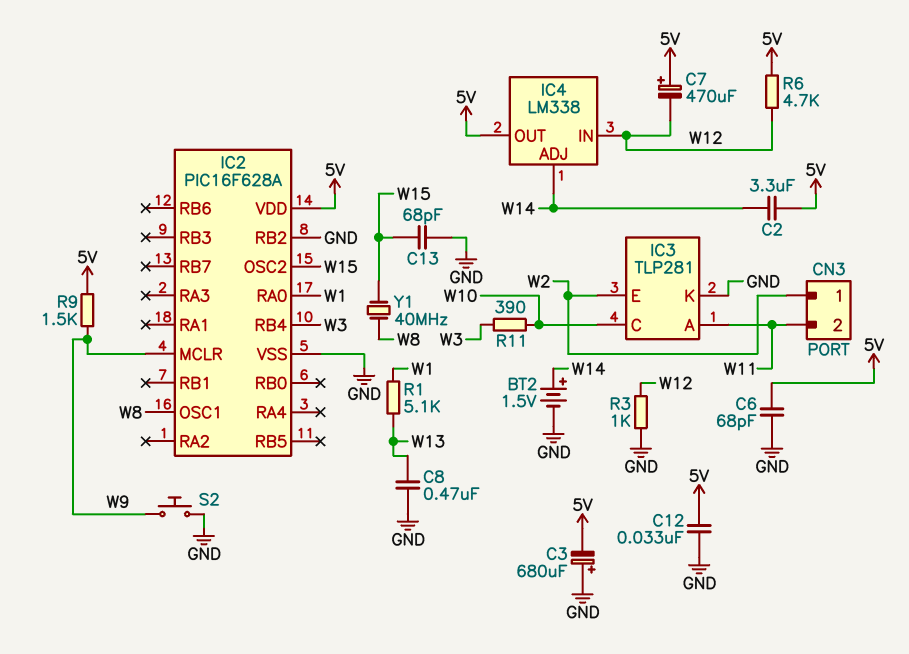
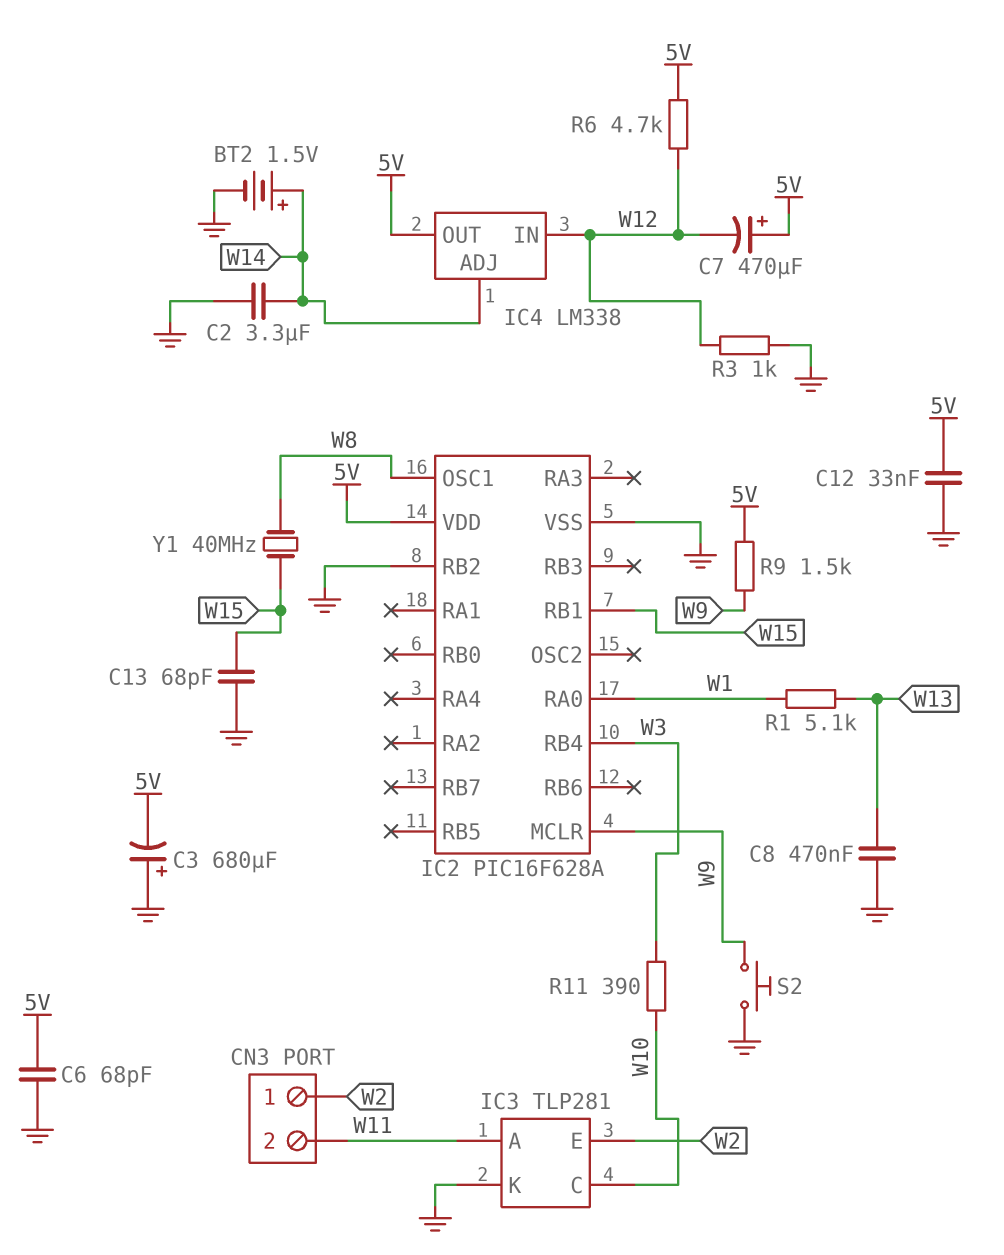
C2: 3.3uF (5V, W14) -> 3.3uF (GND, W14)
IC2 pin OSC2: W15 -> none
IC2 pin RB1: none -> W15

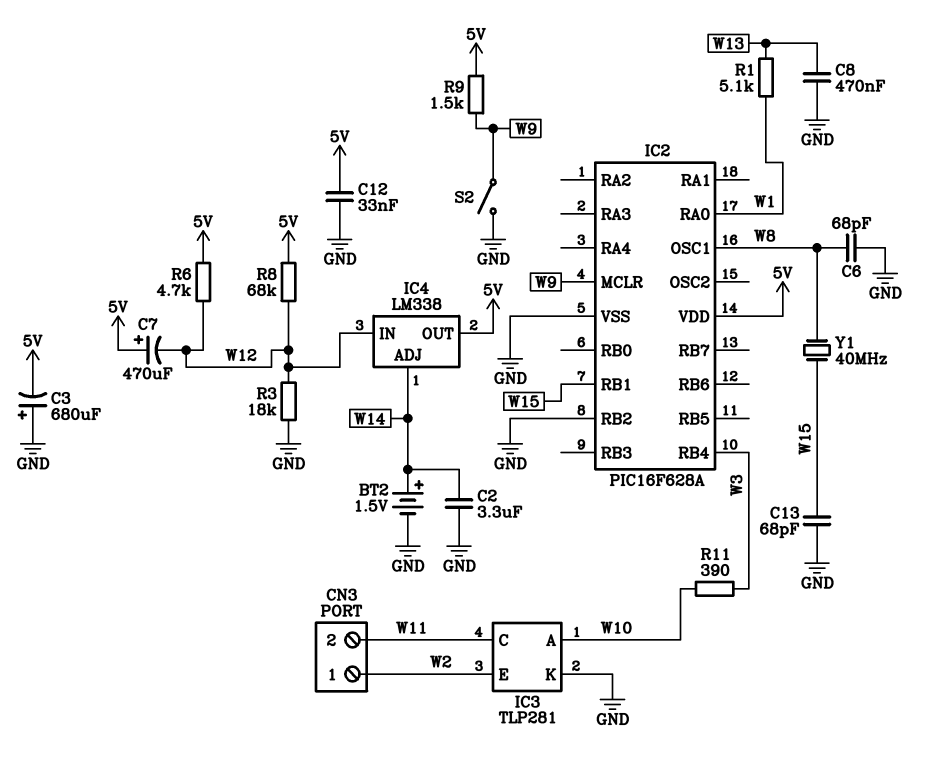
C6: 68pF (5V, GND) -> 68pF (GND, W8)
IC3 pin A: W11 -> W10
IC3 pin C: W10 -> W11
R3: 1k (GND, W12) -> 18k (GND, W12)
R8: none -> 68k (5V, W12)
S2: button (GND, W9) -> switch (GND, W9)

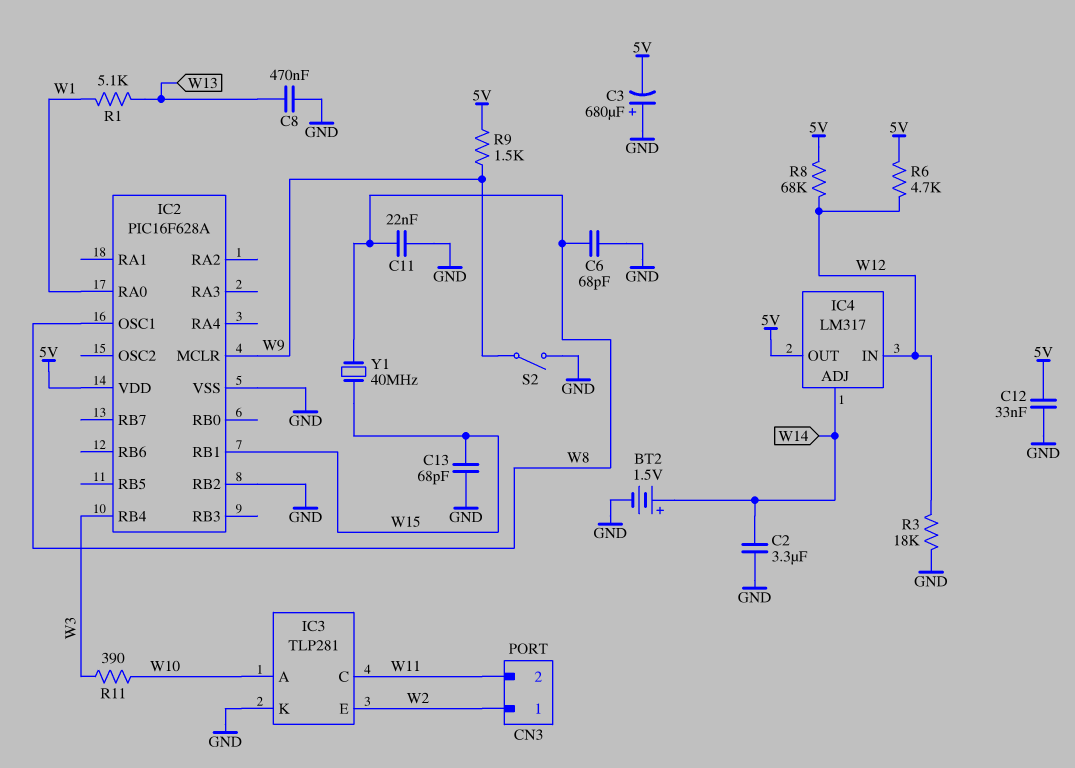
C7: 470uF (plus 5V, minus W12) -> none
C11: none -> 22nF (GND, W8)
IC4: LM338 -> LM317

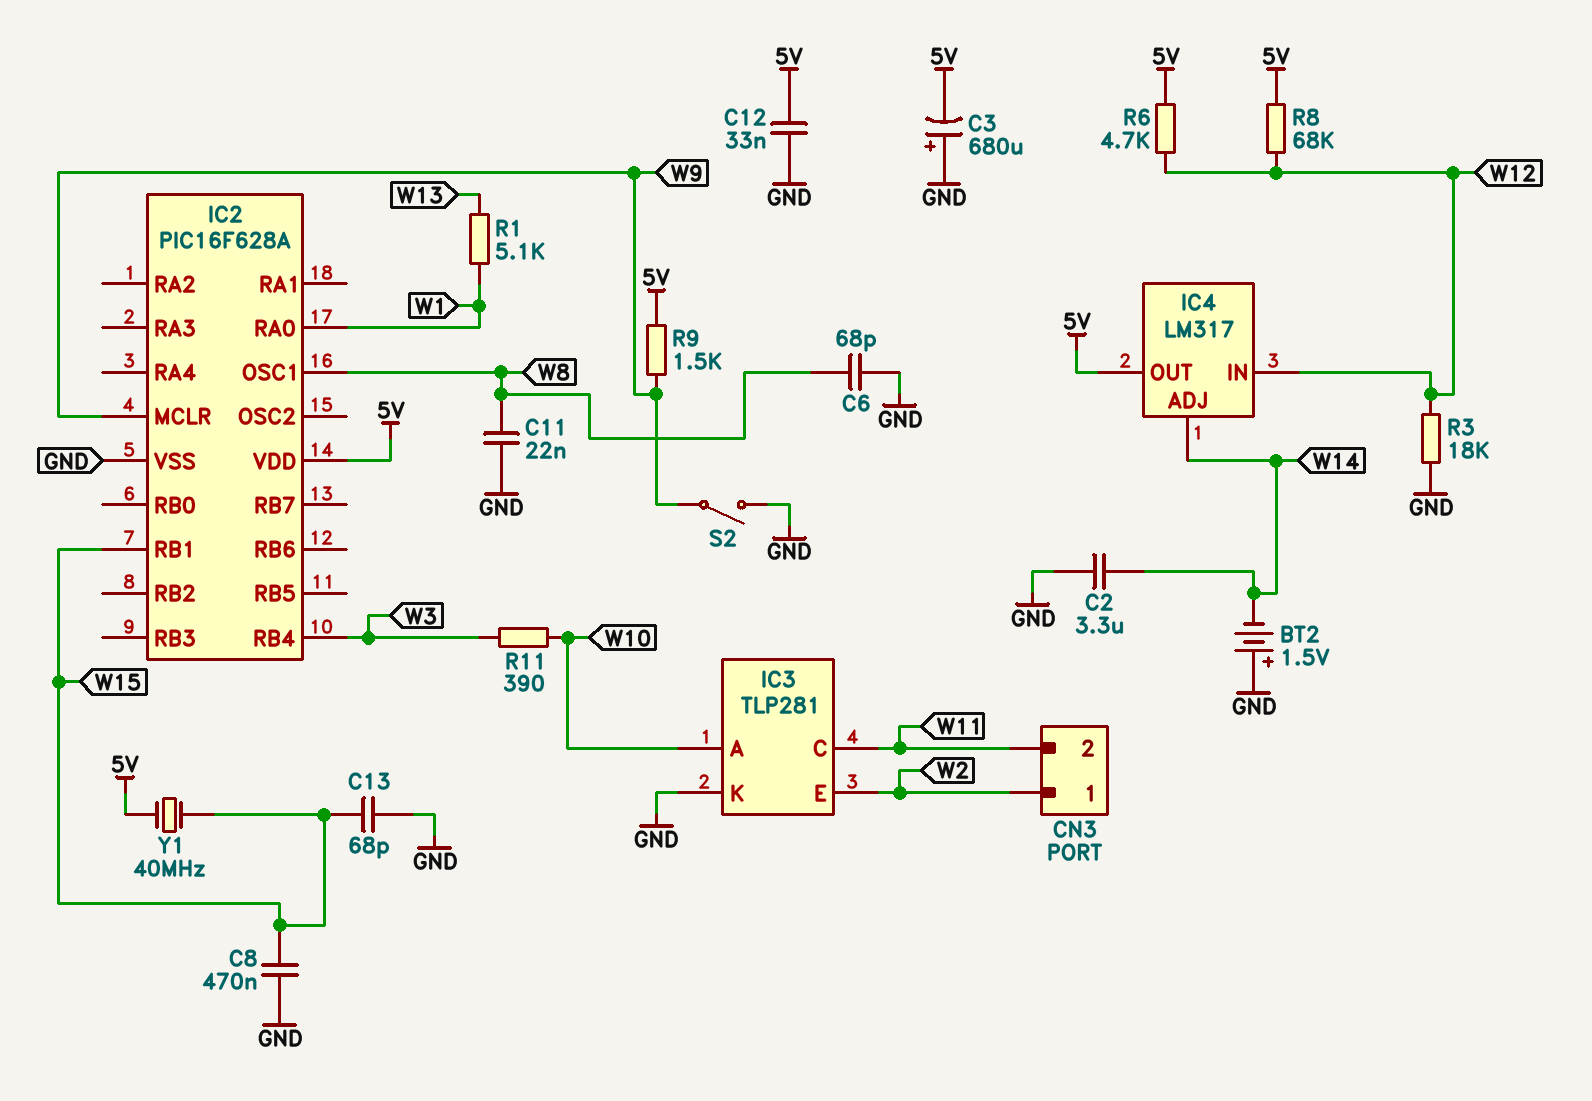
BT2: 1.5V (plus W14, minus GND) -> 1.5V (plus GND, minus W14)
C8: 470nF (GND, W13) -> 470nF (GND, W15)
IC2 pin RB2: GND -> none
Y1: 40MHz (W8, W15) -> 40MHz (5V, W15)

